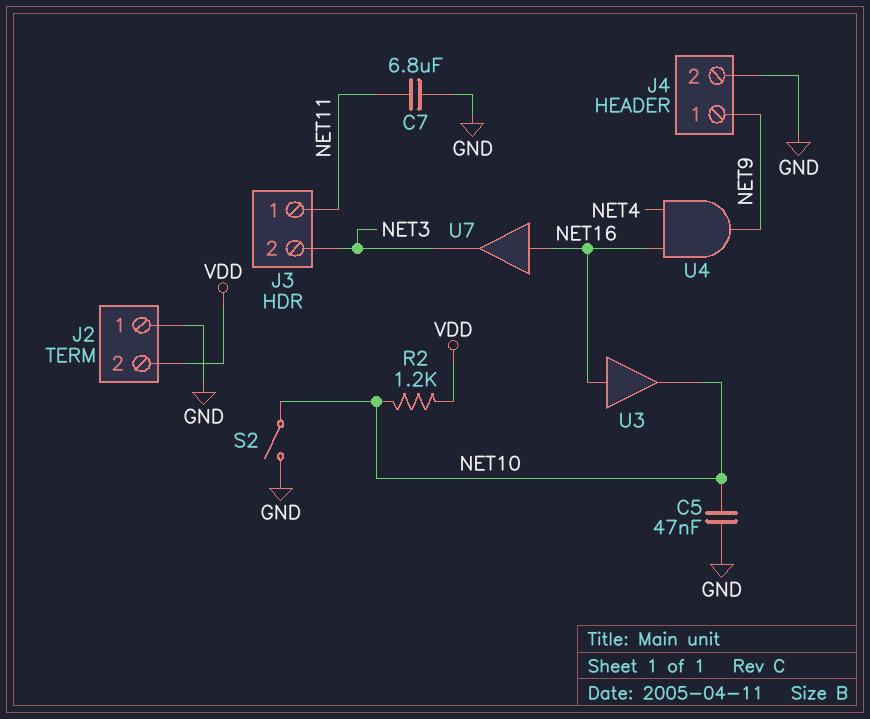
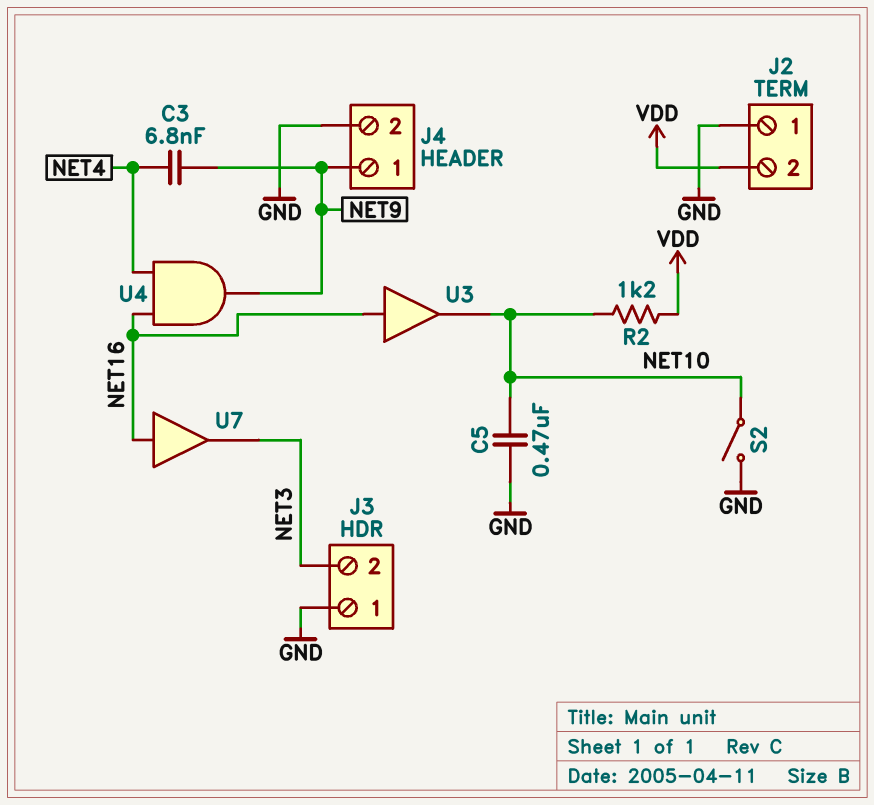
C3: none -> 6.8nF (NET4, NET9)
C5: 47nF (GND, NET10) -> 470nF (GND, NET10)
C7: 6.8uF (GND, NET11) -> none
J3 pin 1: NET11 -> GND

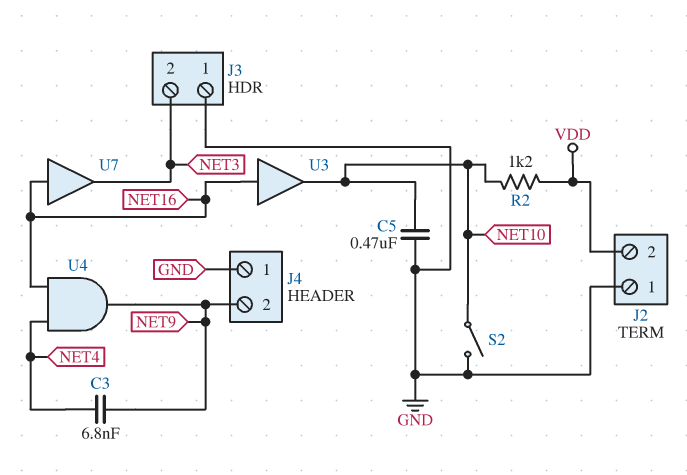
J4 pin 1: NET9 -> GND
J4 pin 2: GND -> NET9

